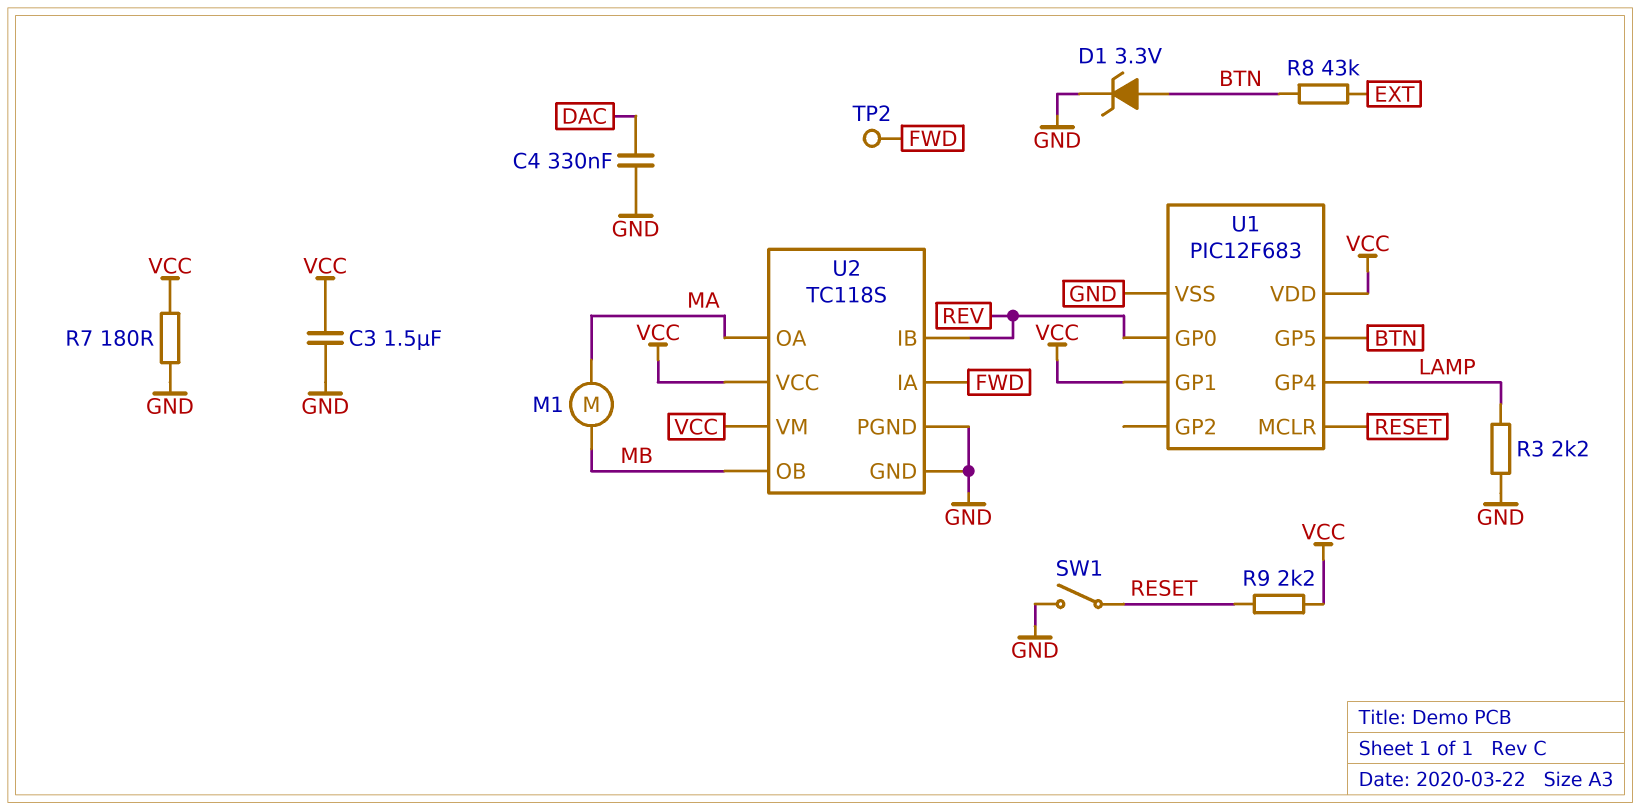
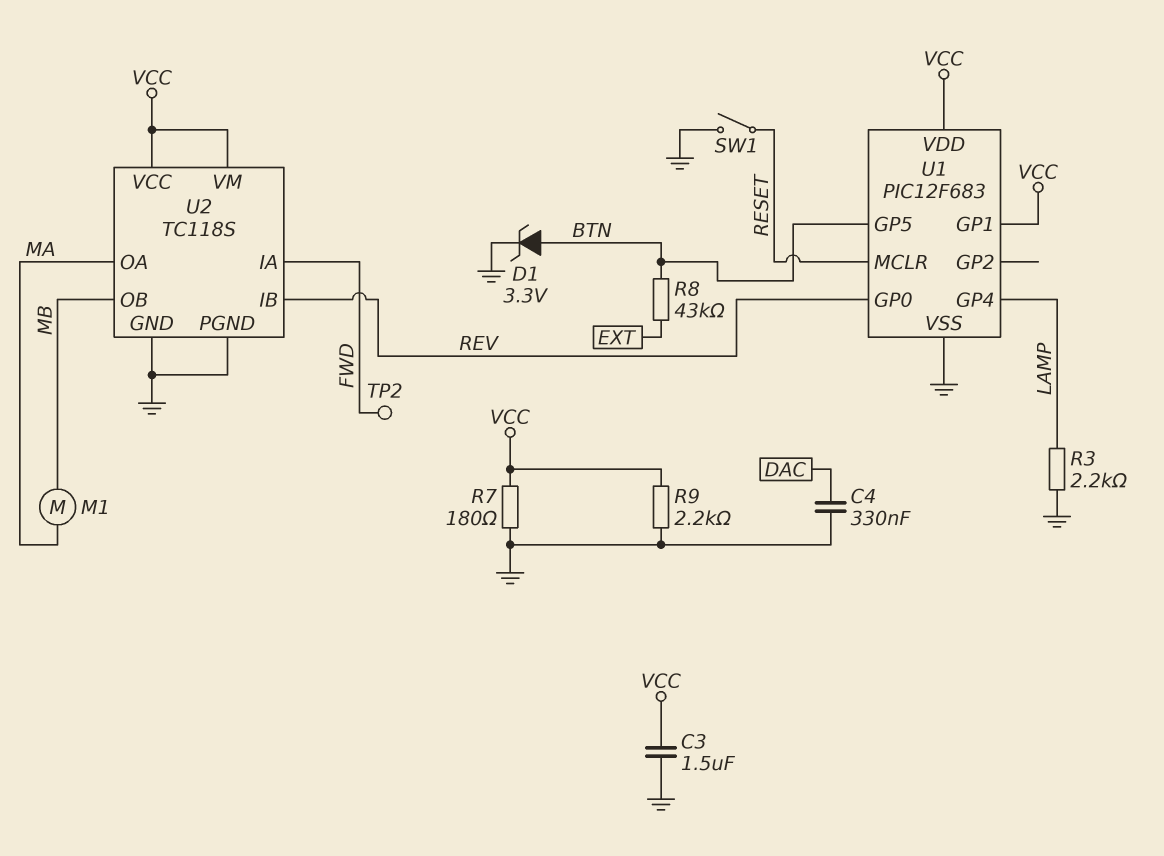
R9: 2.2k (RESET, VCC) -> 2.2k (GND, VCC)

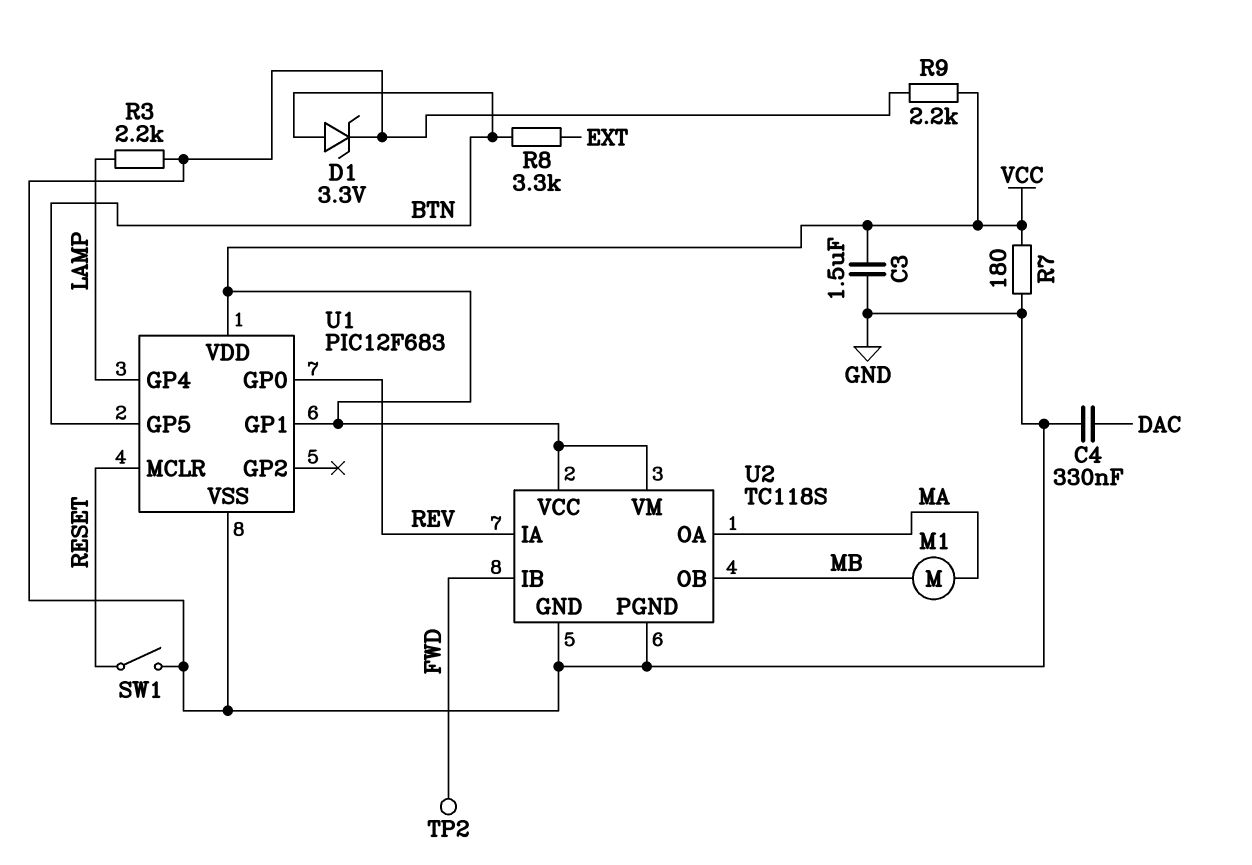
R8: 43k (BTN, EXT) -> 3.3k (BTN, EXT)
U2 pin IA: FWD -> REV
U2 pin IB: REV -> FWD

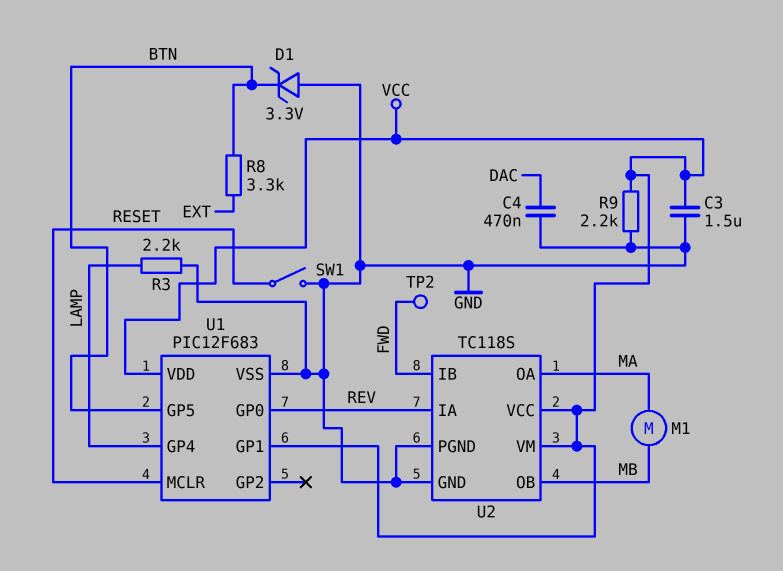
C4: 330nF (DAC, GND) -> 470nF (DAC, GND)
D1: zener 3.3V (A BTN, K GND) -> zener 3.3V (A GND, K BTN)
R7: 180 (GND, VCC) -> none

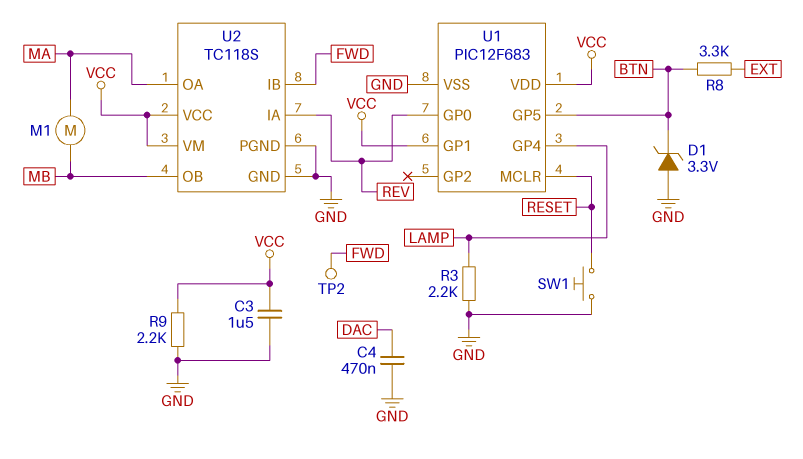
SW1: switch (GND, RESET) -> button (GND, RESET)

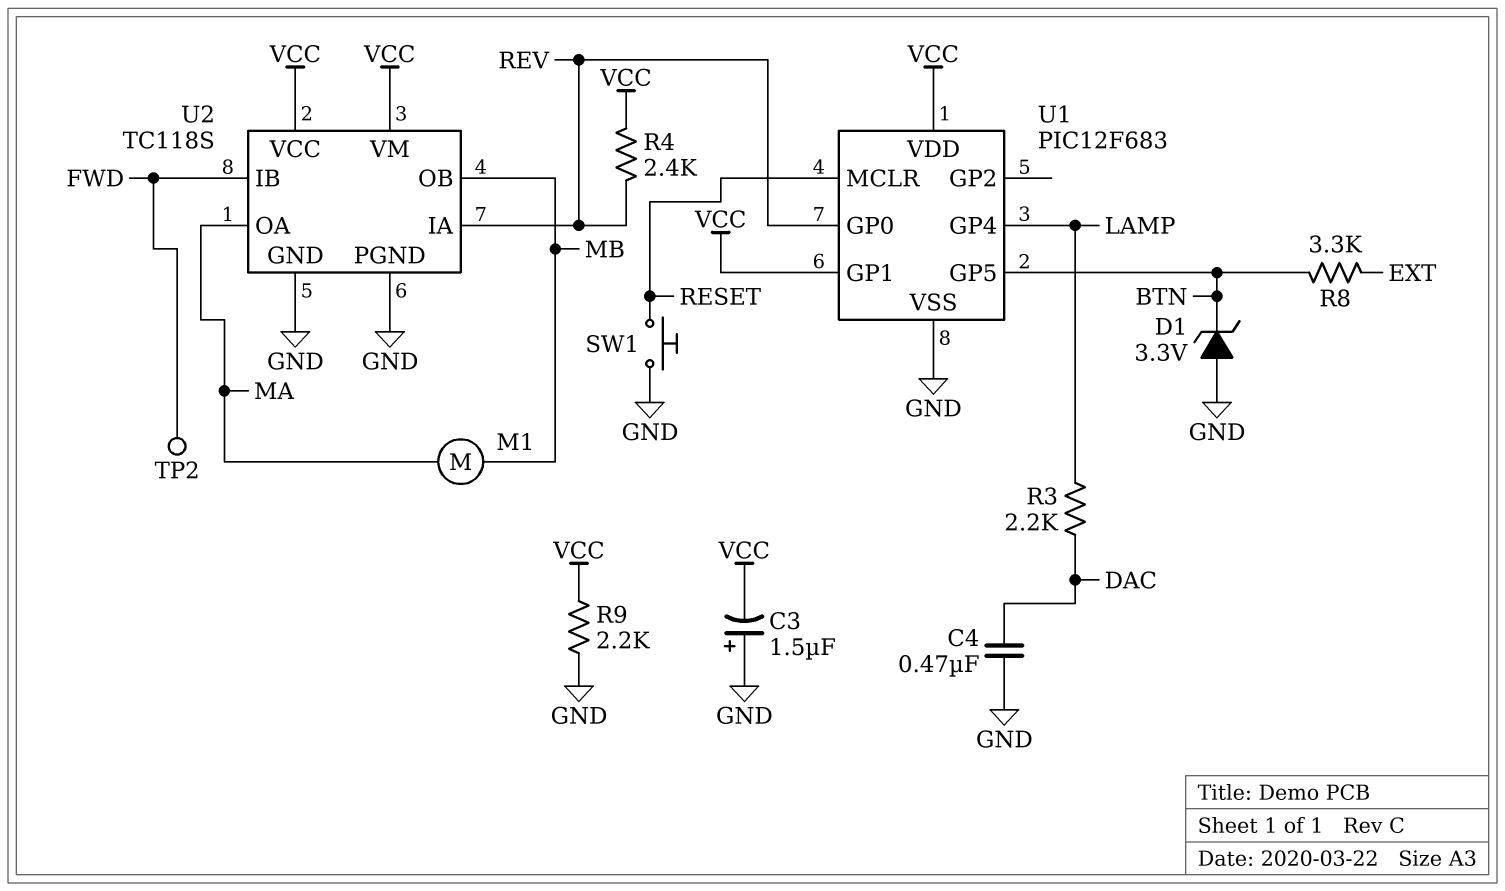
C3: 1.5uF (GND, VCC) -> 1.5uF (plus GND, minus VCC)
R3: 2.2k (GND, LAMP) -> 2.2k (DAC, LAMP)
R4: none -> 2.4k (REV, VCC)

